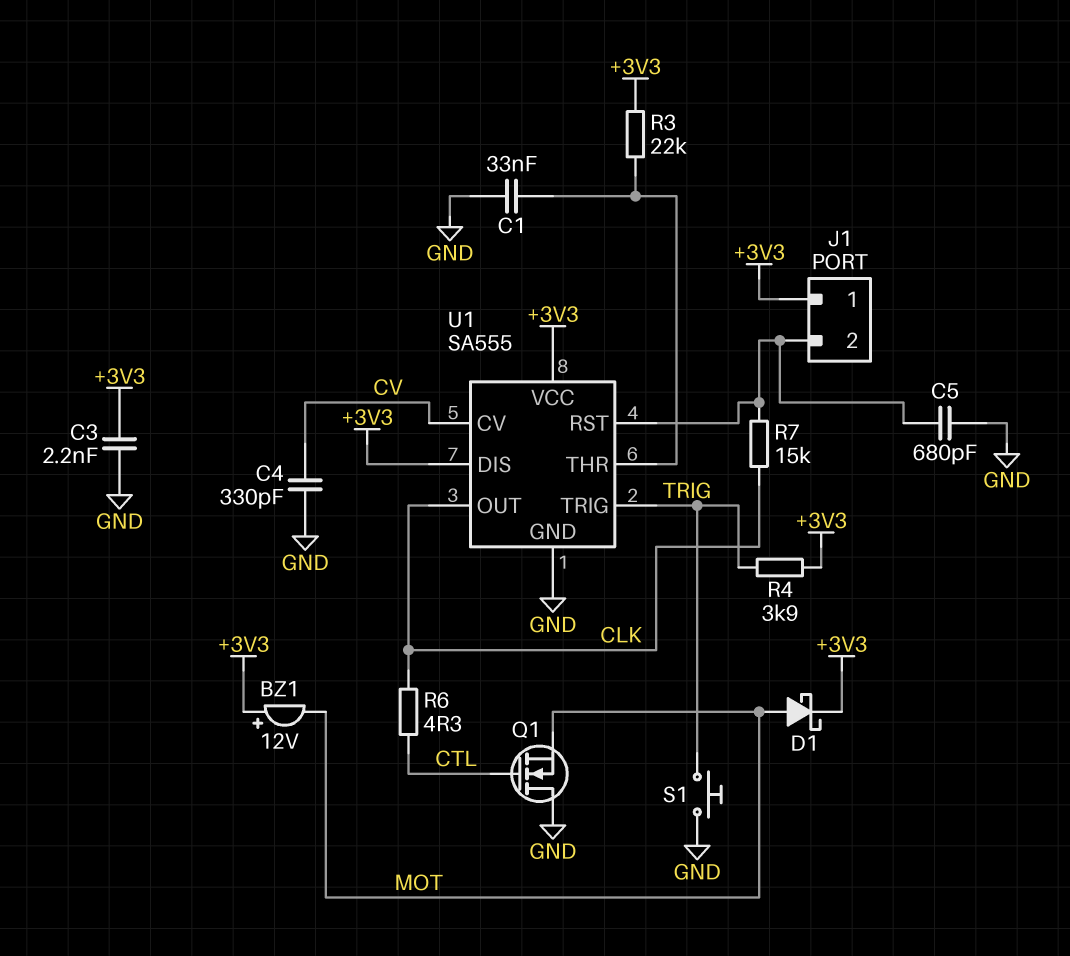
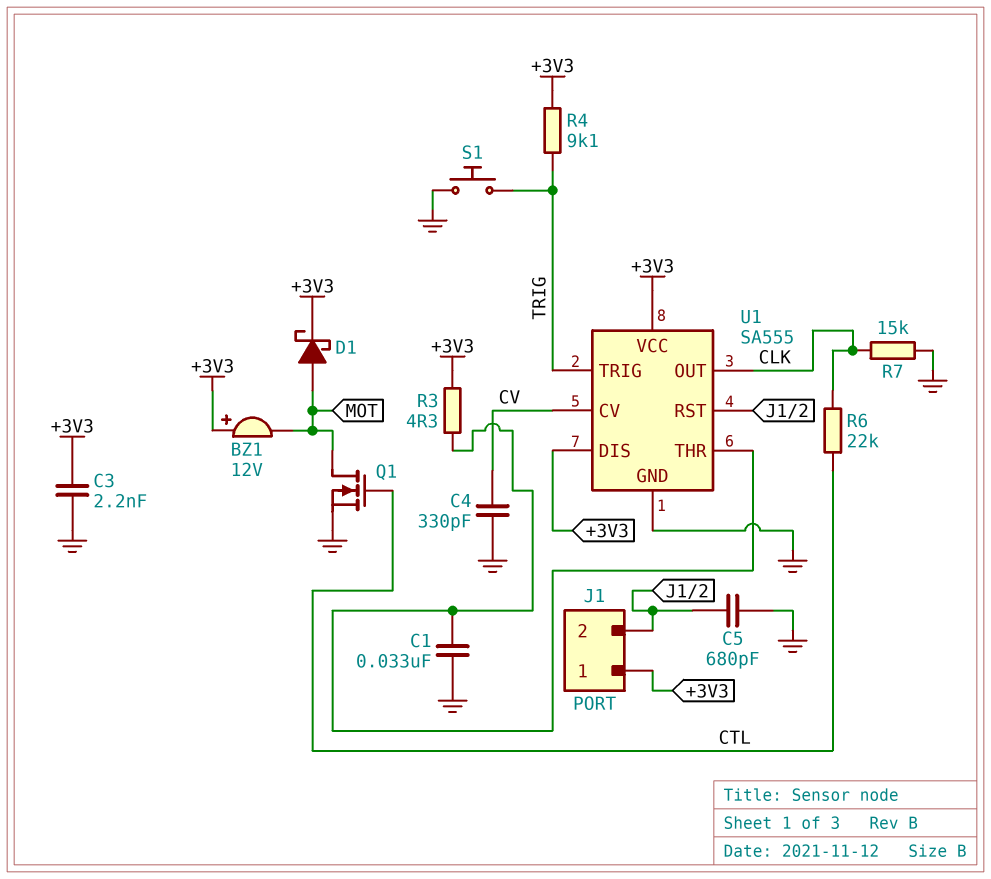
Q1: NMOS (G CTL, D GND, S MOT) -> NMOS (G CTL, D MOT, S GND)
R3: 22k (+3V3, U1/THR) -> 4.3 (+3V3, U1/THR)
R4: 3.9k (+3V3, TRIG) -> 9.1k (+3V3, TRIG)
R6: 4.3 (CLK, CTL) -> 22k (CLK, CTL)
R7: 15k (CLK, J1/2) -> 15k (CLK, GND)

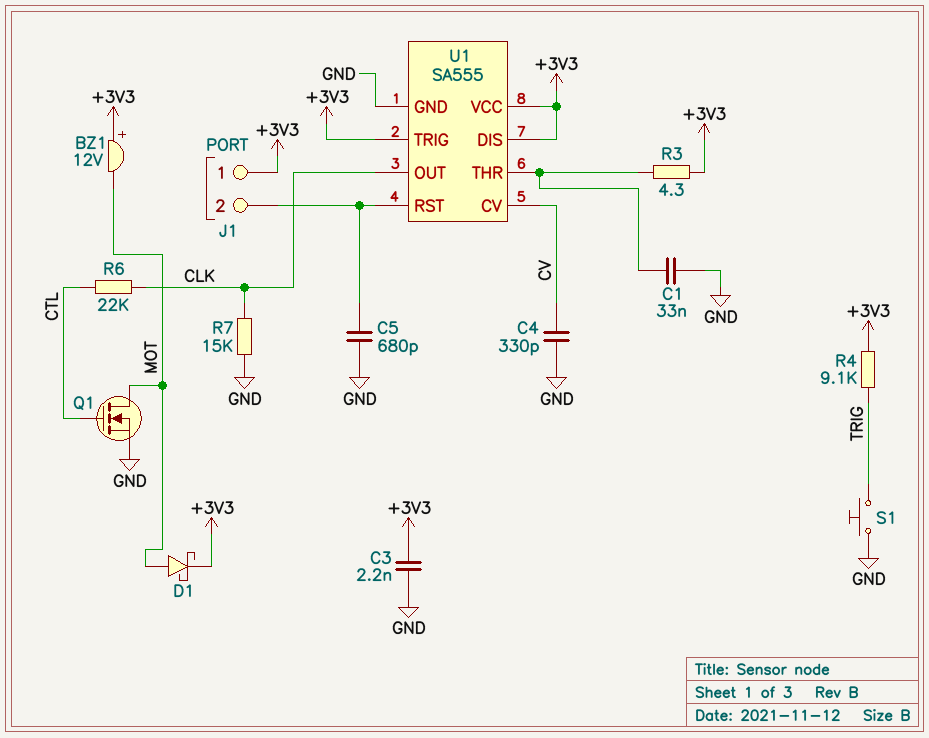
U1 pin TRIG: TRIG -> +3V3

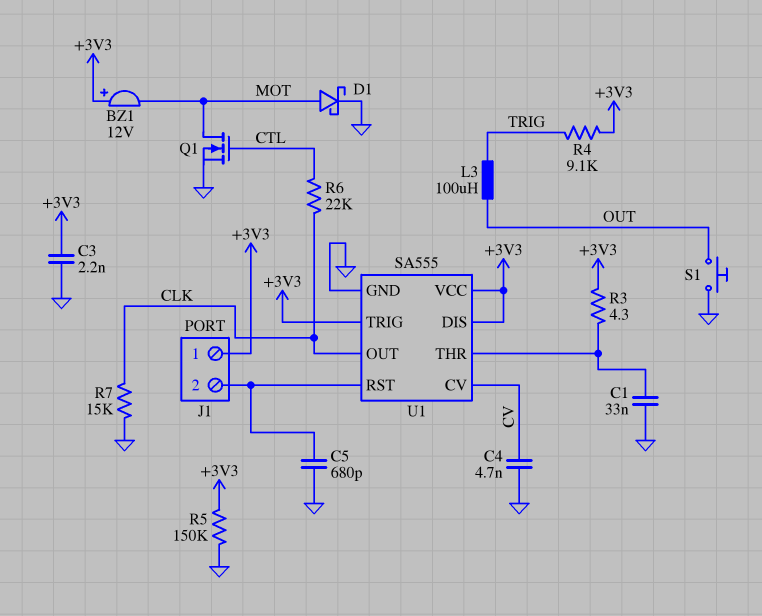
C4: 330pF (CV, GND) -> 4.7nF (CV, GND)
D1: schottky (A MOT, K +3V3) -> schottky (A MOT, K GND)
L3: none -> 100uH (OUT, TRIG)
R5: none -> 150k (+3V3, GND)
S1: button (GND, TRIG) -> button (GND, OUT)

